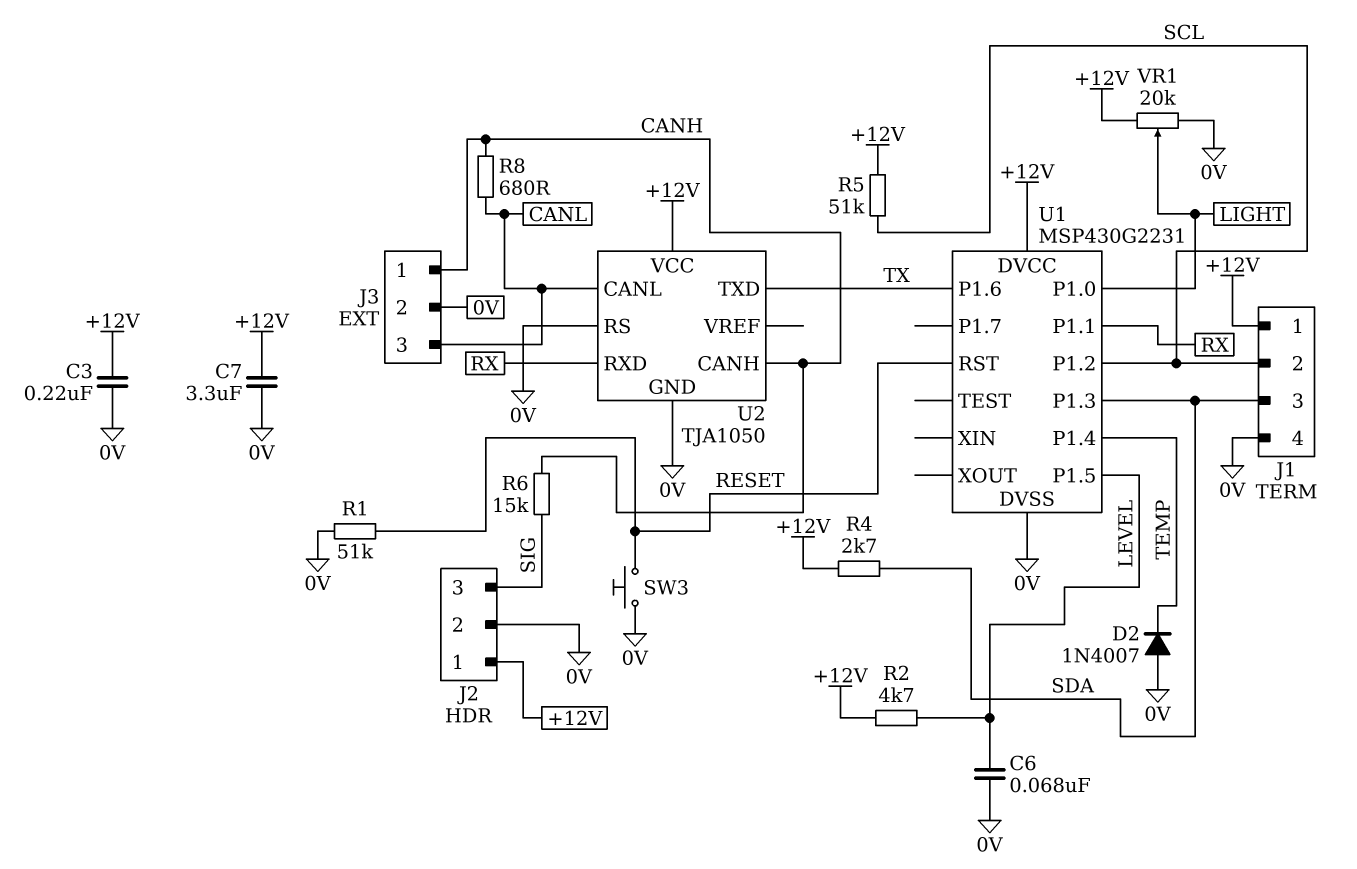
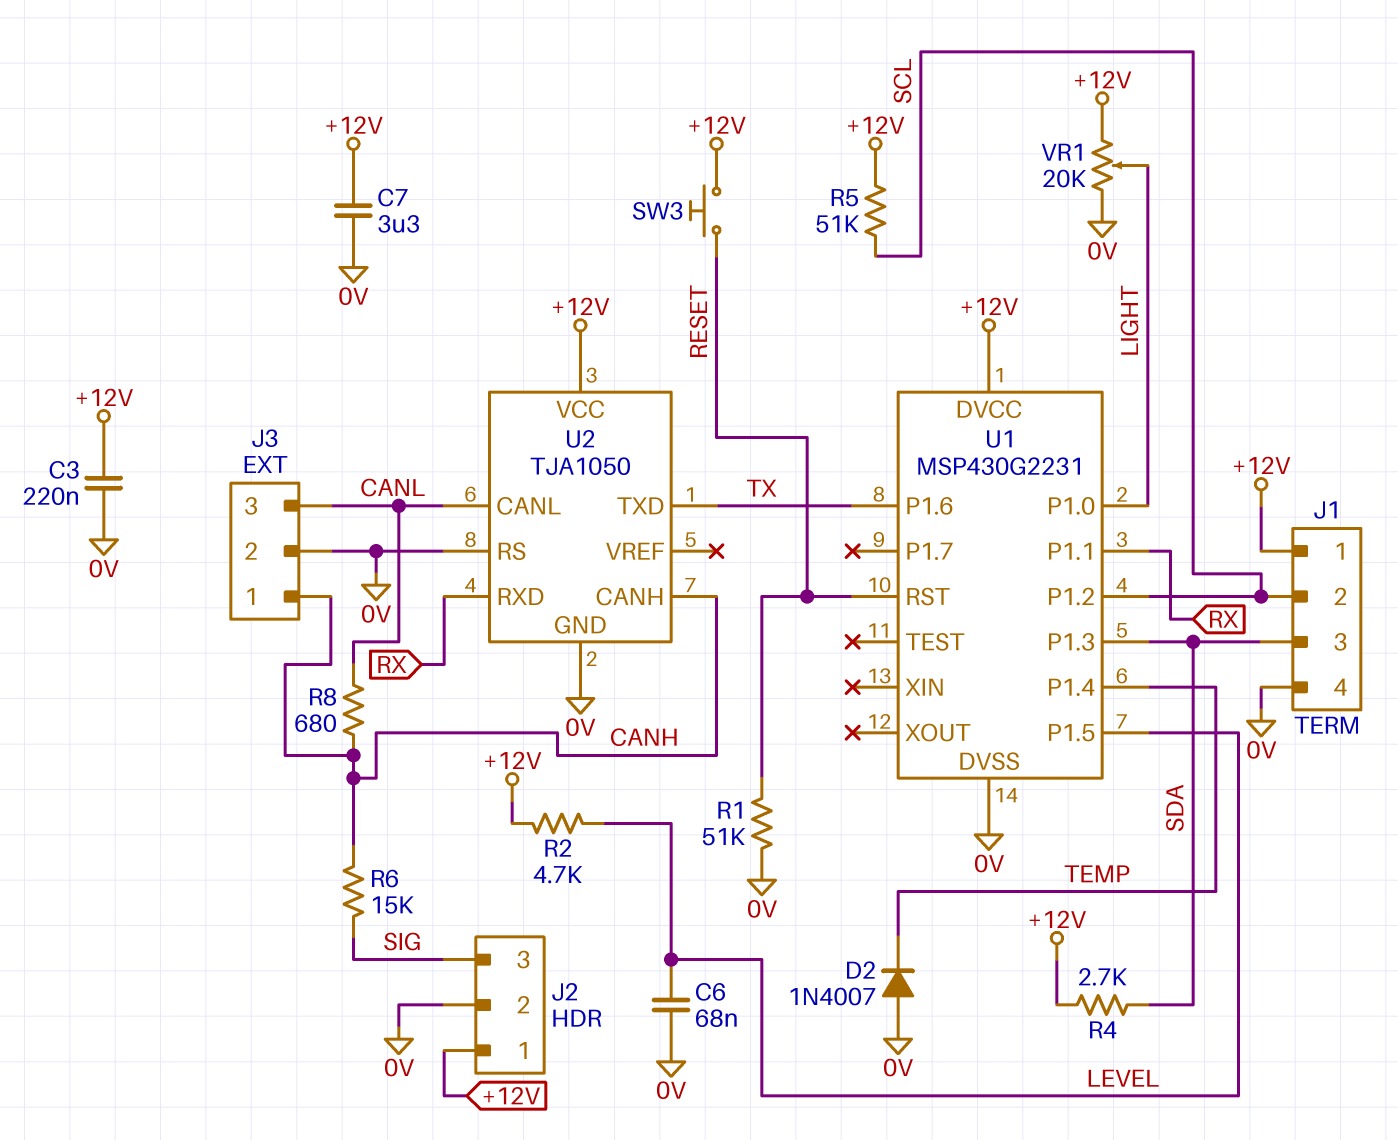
SW3: button (0V, RESET) -> button (+12V, RESET)

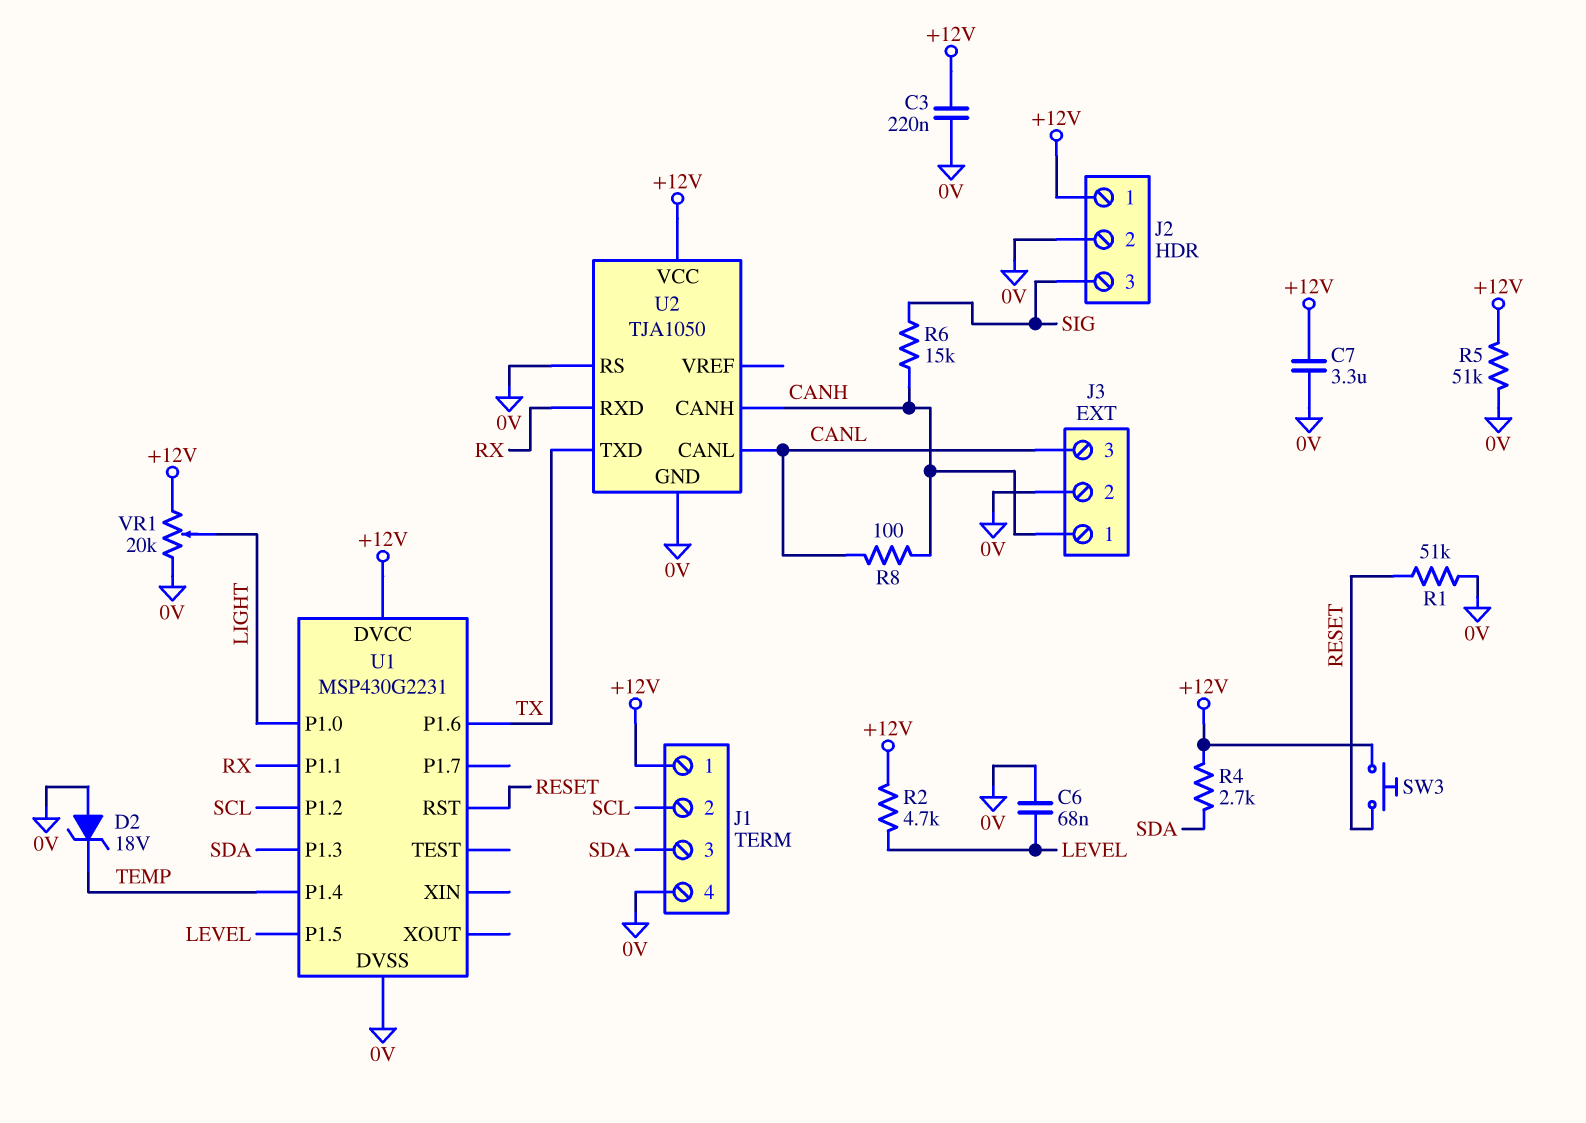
D2: diode 1N4007 (A 0V, K TEMP) -> zener 18V (A 0V, K TEMP)
R5: 51k (+12V, SCL) -> 51k (+12V, 0V)
R8: 680 (CANH, CANL) -> 100 (CANH, CANL)

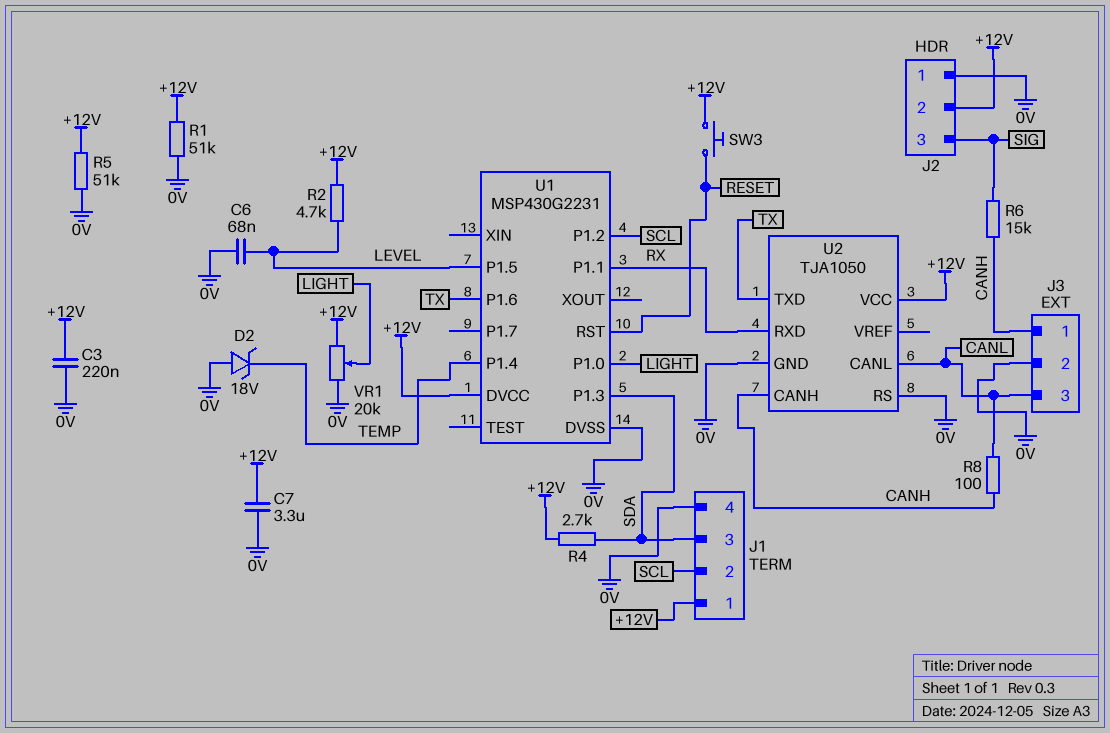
J2 pin 1: +12V -> 0V
J2 pin 2: 0V -> +12V
R1: 51k (0V, RESET) -> 51k (+12V, 0V)

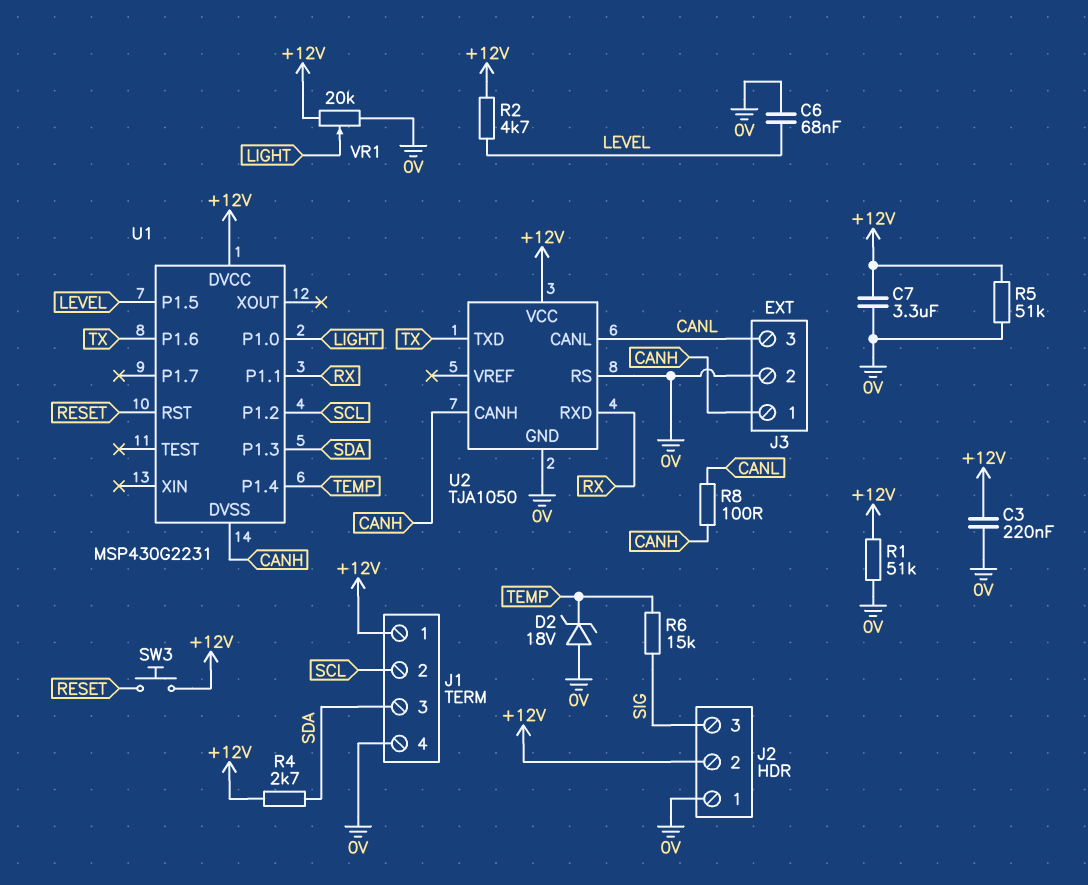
R6: 15k (CANH, SIG) -> 15k (SIG, TEMP)
U1 pin DVSS: 0V -> CANH

